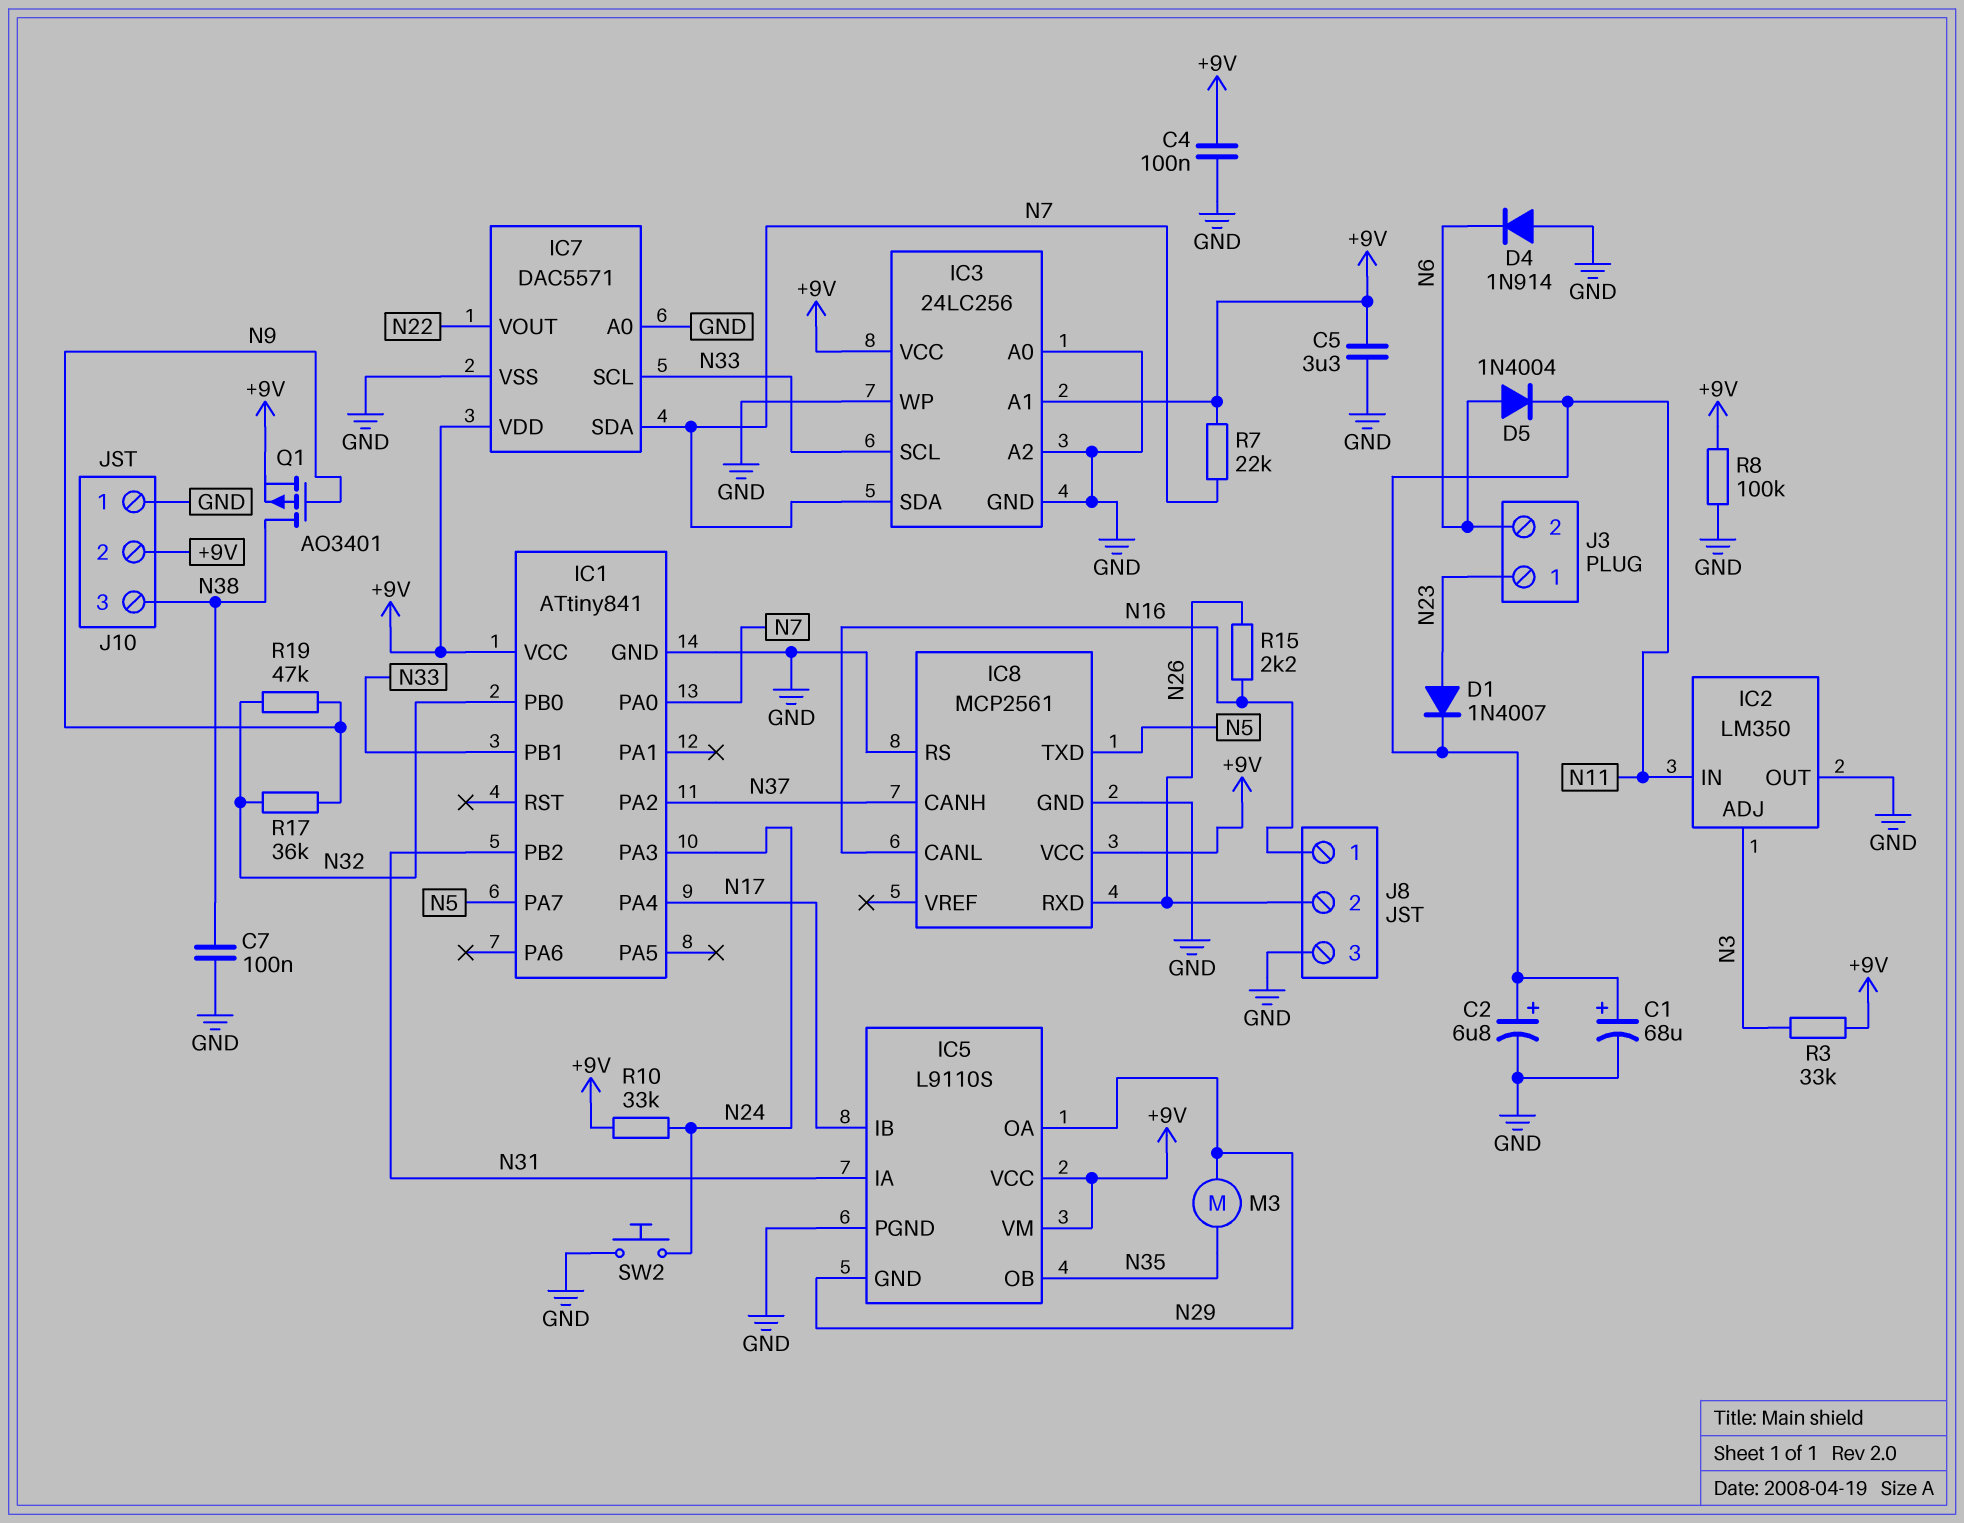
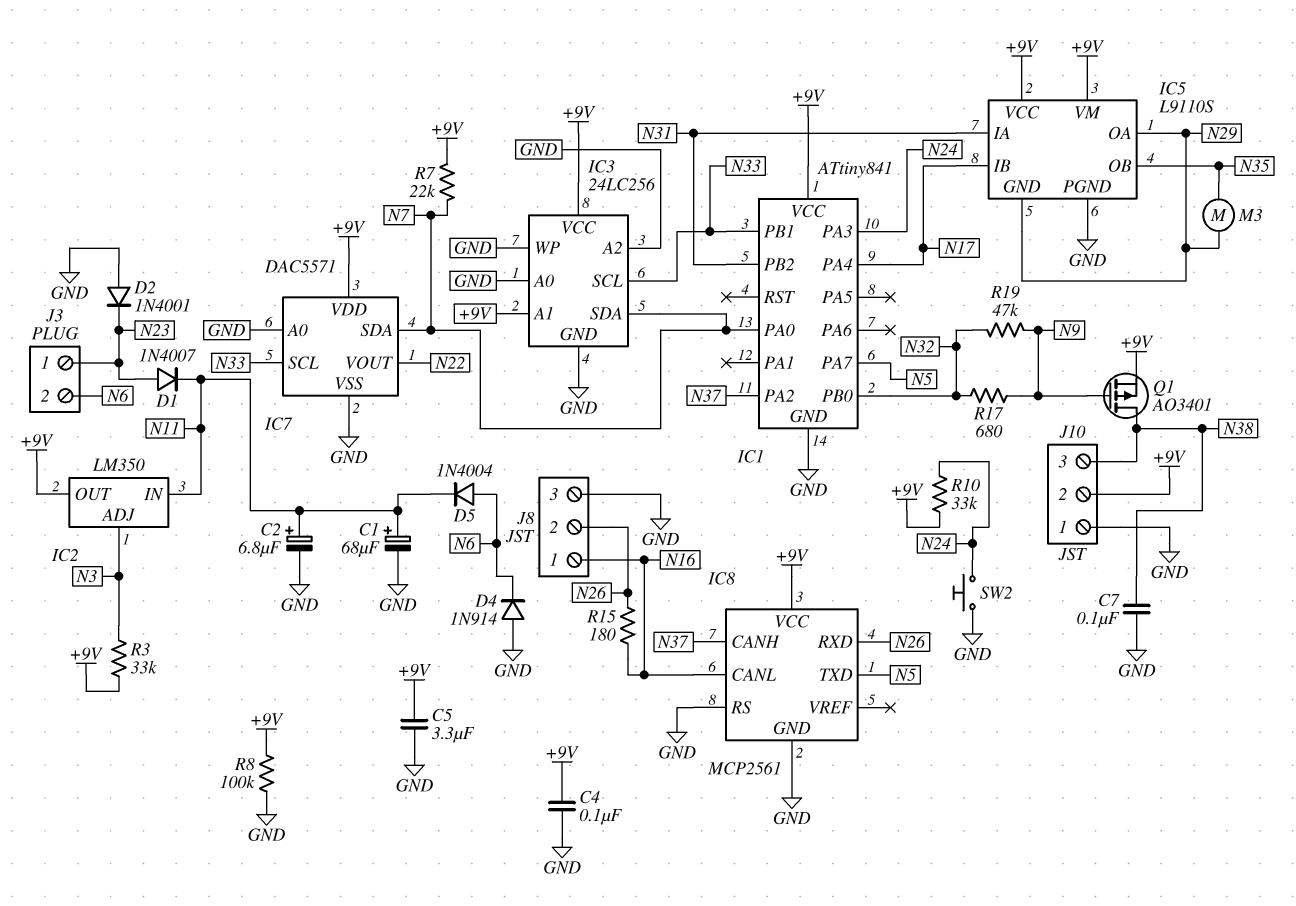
D2: none -> diode 1N4001 (A GND, K N23)
IC2 pin OUT: GND -> +9V
R15: 2.2k (N16, N26) -> 180 (N16, N26)
R17: 36k (N9, N32) -> 680 (N9, N32)

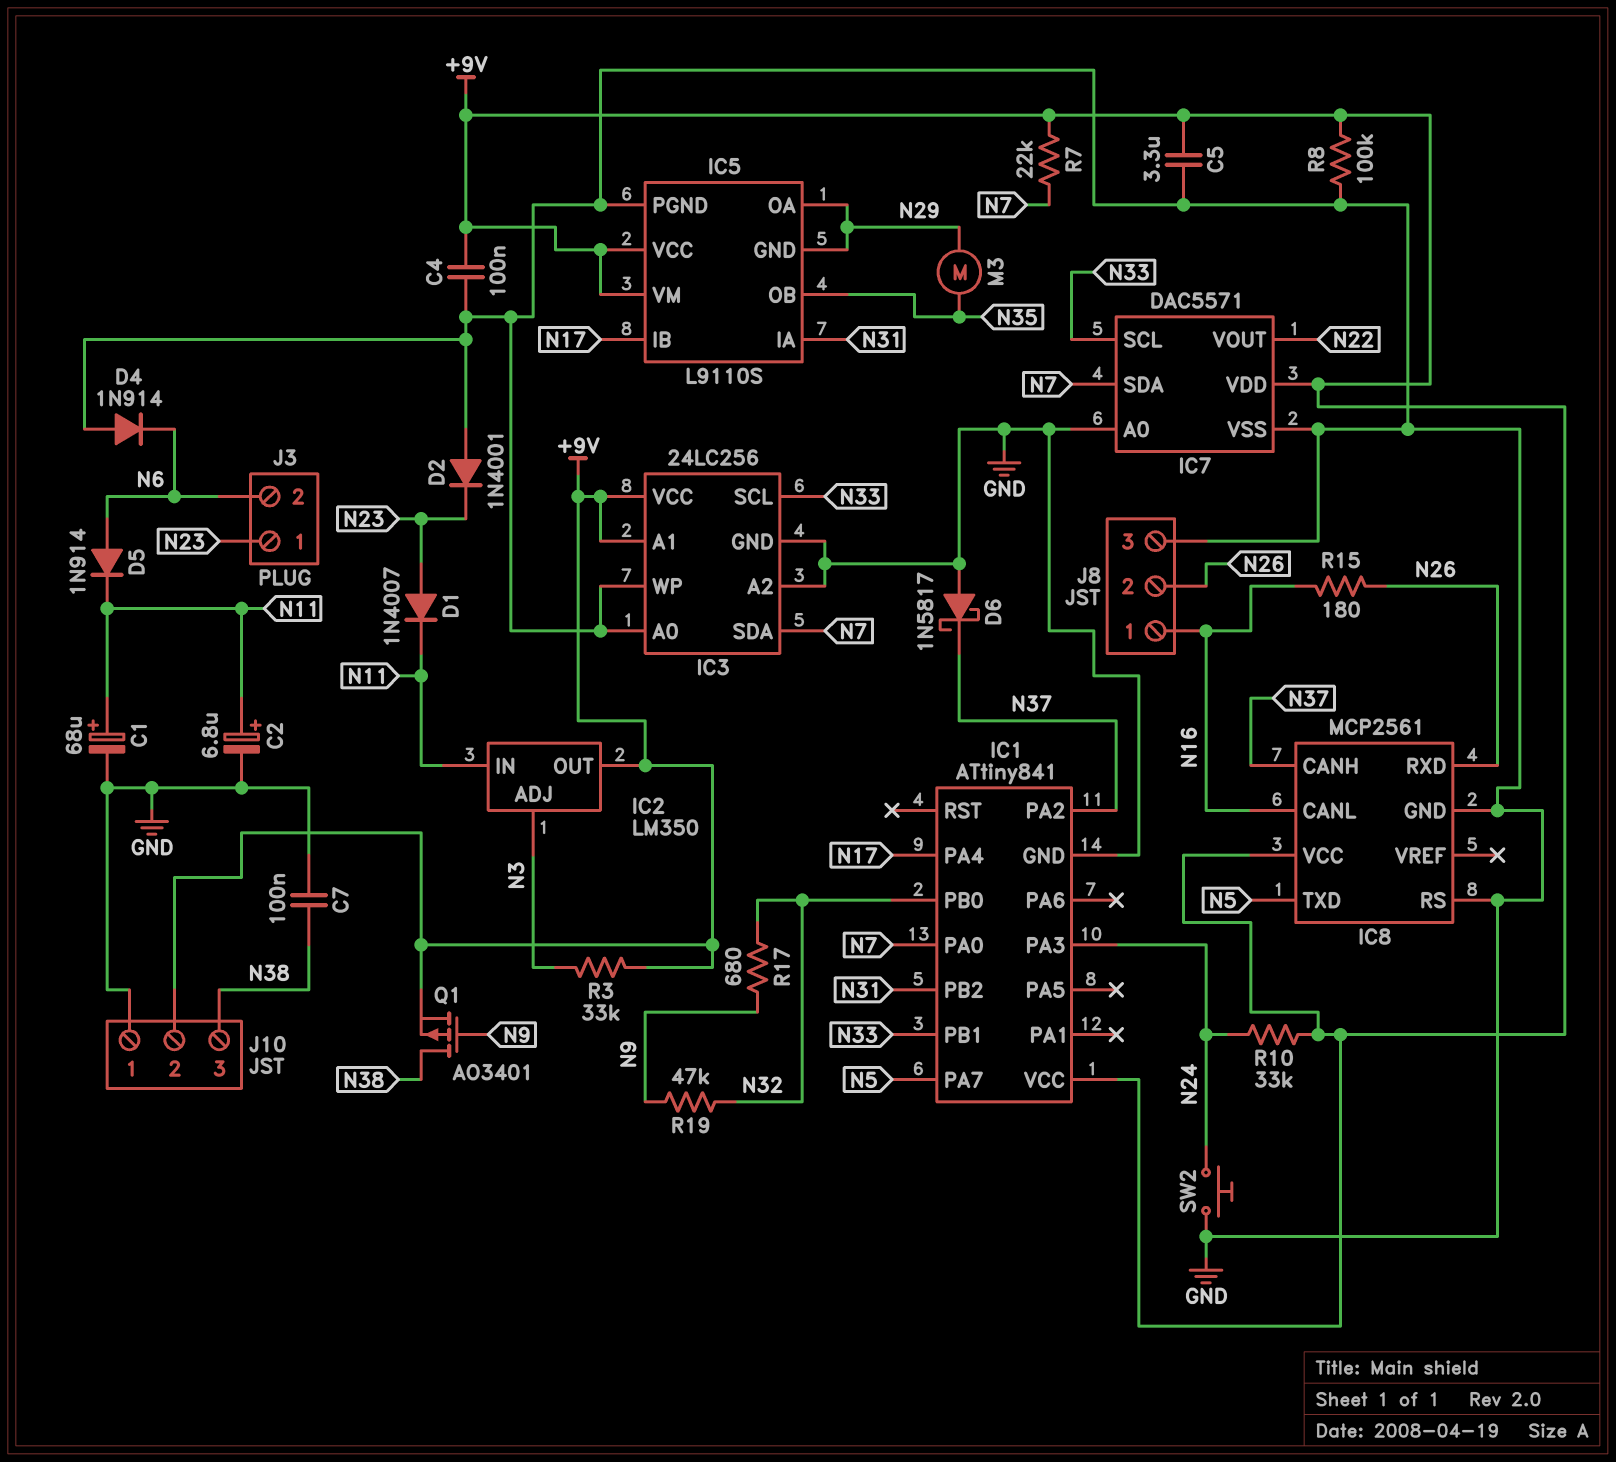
D5: diode 1N4004 (A N6, K N11) -> diode 1N914 (A N6, K N11)
D6: none -> schottky 1N5817 (A GND, K N37)

